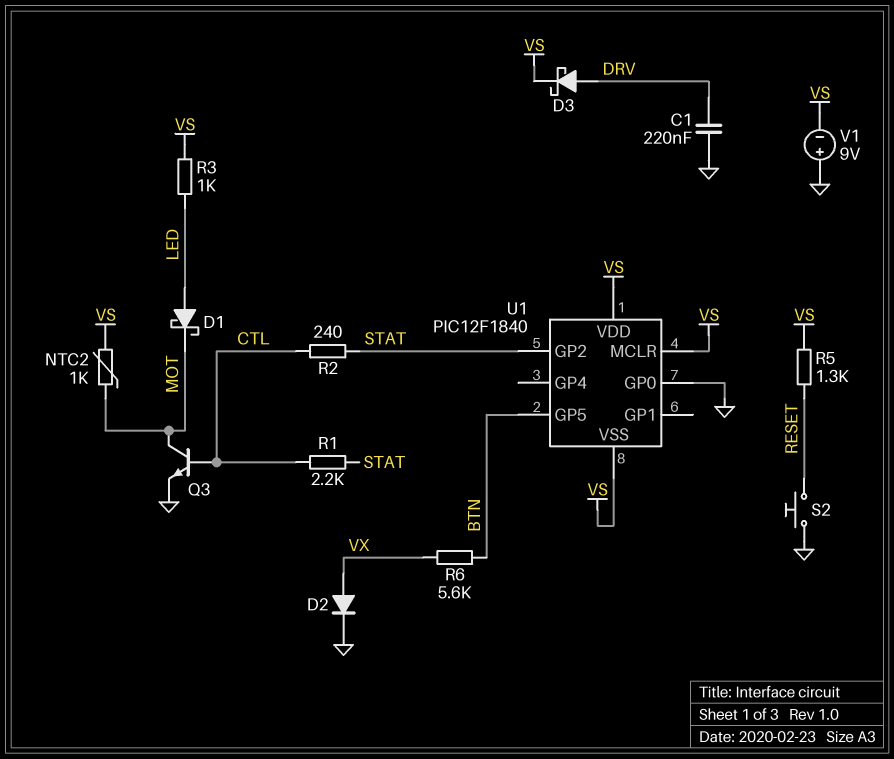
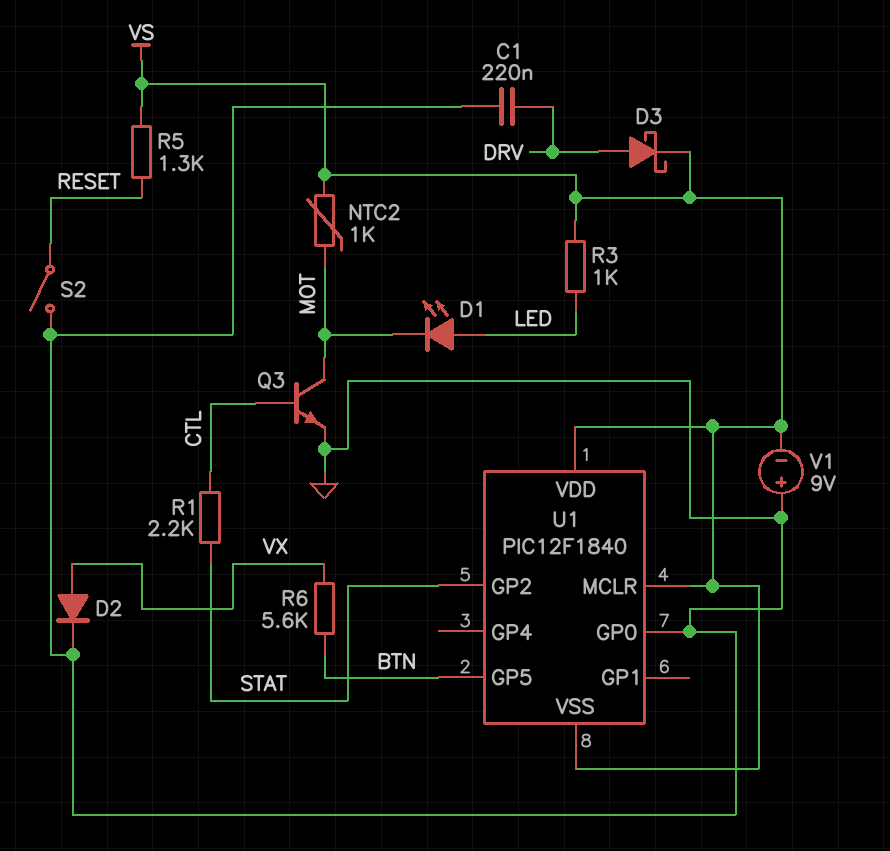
D1: schottky (A LED, K MOT) -> LED (A LED, K MOT)
R2: 240 (CTL, STAT) -> none
S2: button (GND, RESET) -> switch (GND, RESET)

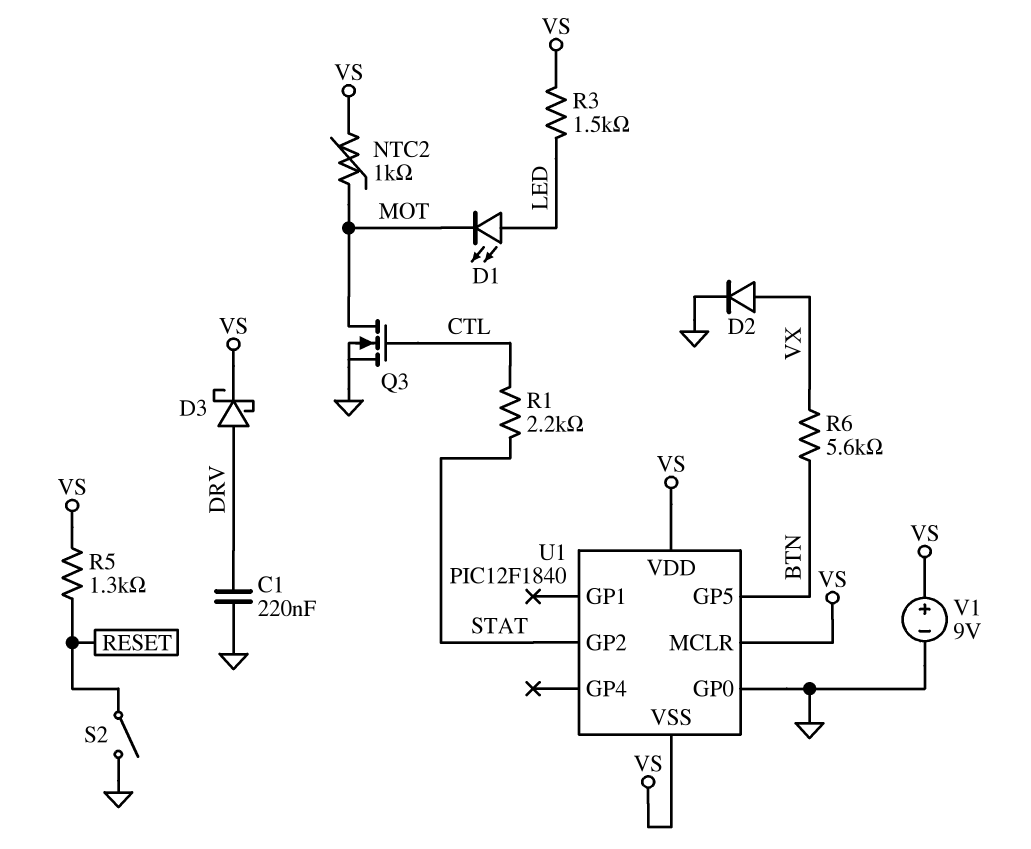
Q3: NPN (B CTL, C MOT, E GND) -> NMOS (G CTL, D MOT, S GND)
R3: 1k (LED, VS) -> 1.5k (LED, VS)
V1: 9V (plus GND, minus VS) -> 9V (plus VS, minus GND)

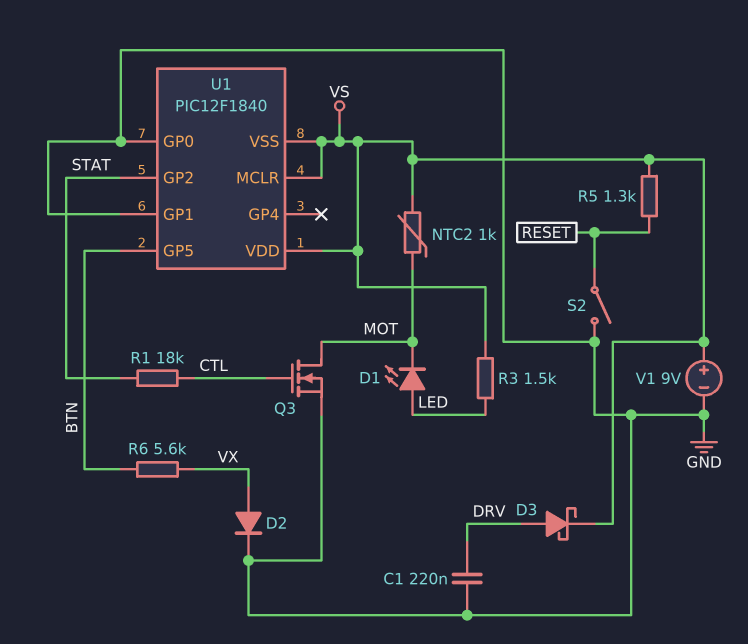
R1: 2.2k (CTL, STAT) -> 18k (CTL, STAT)
U1 pin GP1: none -> GND

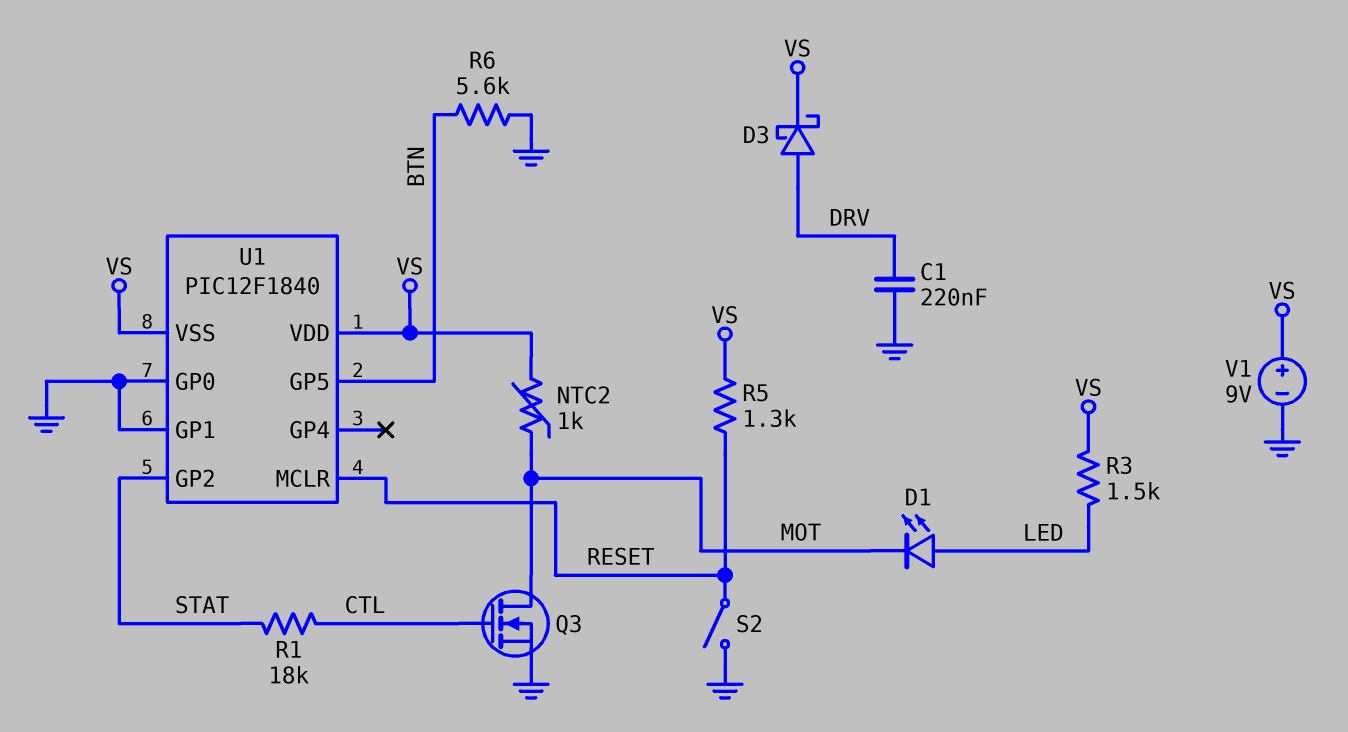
D2: diode (A VX, K GND) -> none
R6: 5.6k (BTN, VX) -> 5.6k (BTN, GND)
U1 pin MCLR: VS -> RESET

